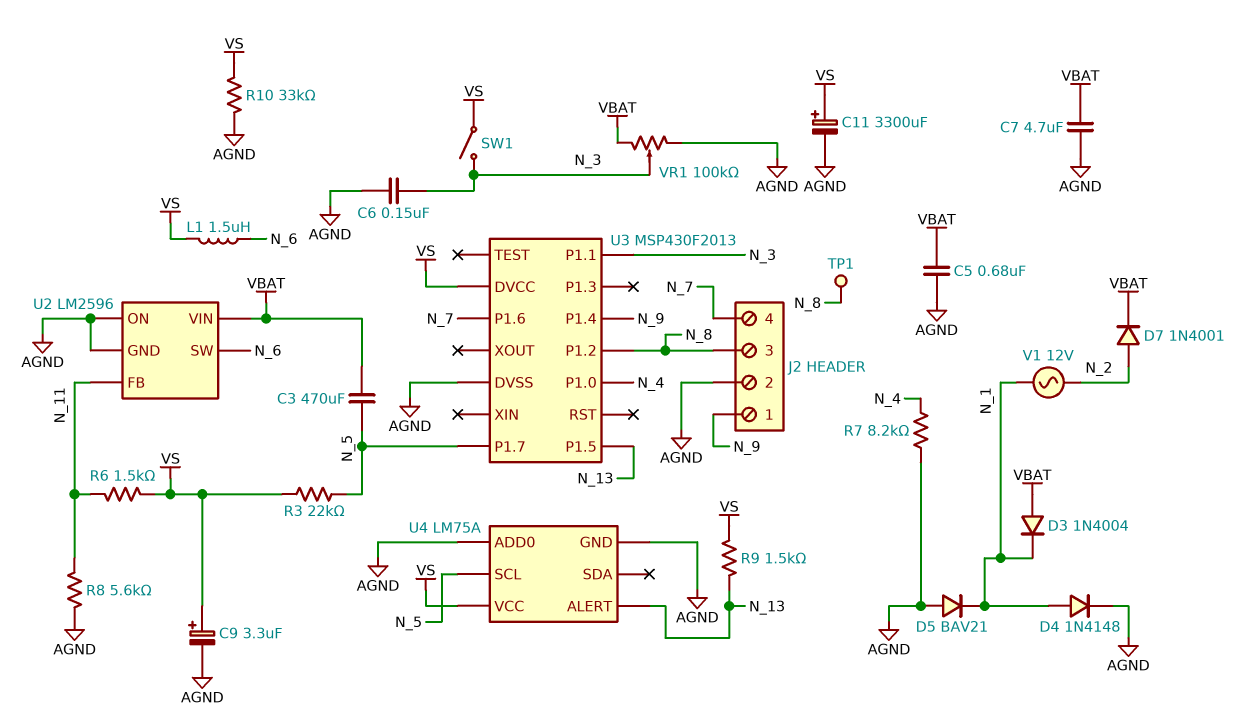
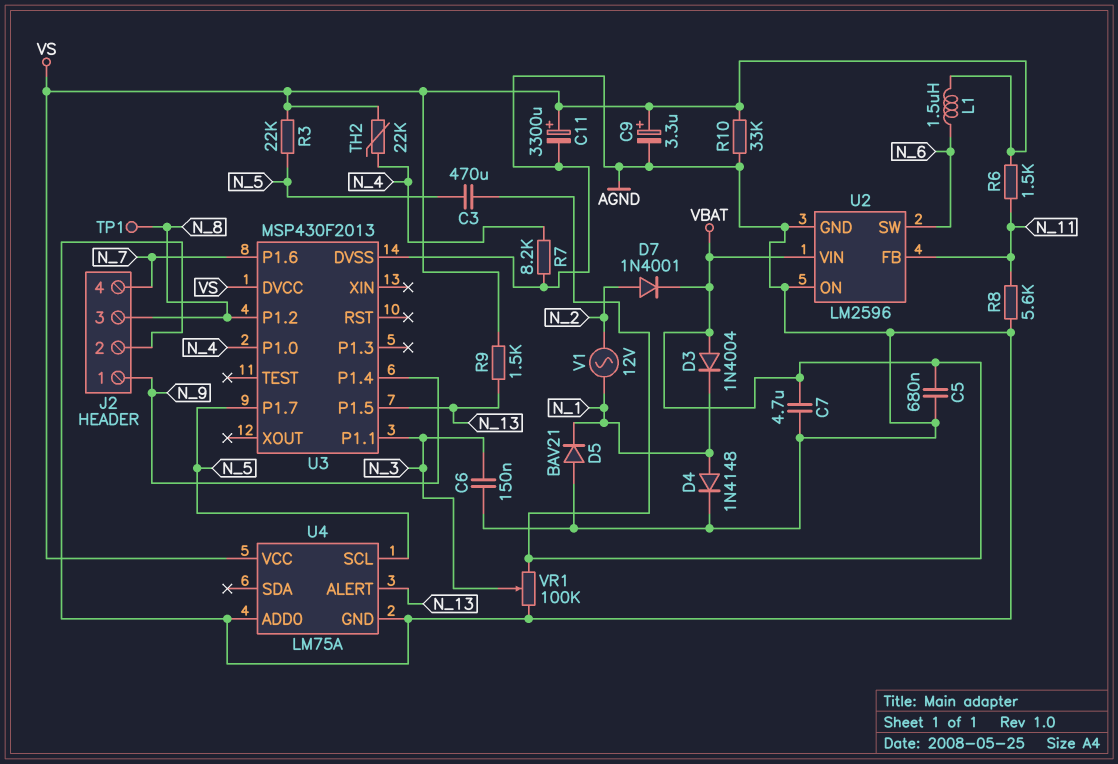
SW1: switch (N_3, VS) -> none
TH2: none -> 22k (N_4, VS)

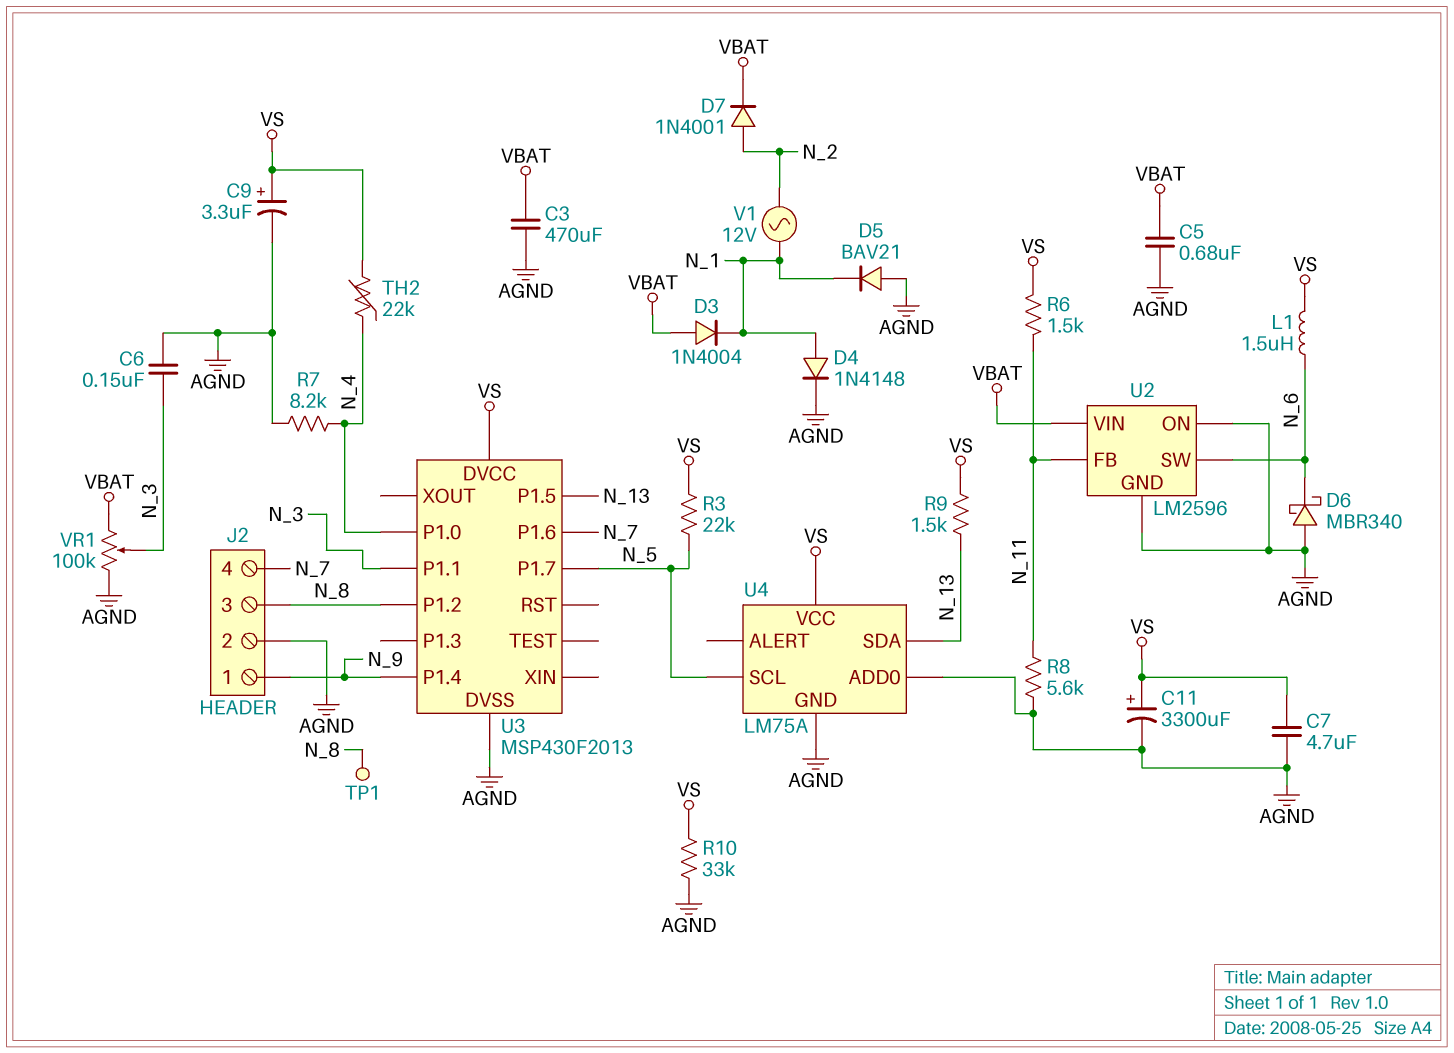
C3: 470uF (N_5, VBAT) -> 470uF (AGND, VBAT)
C7: 4.7uF (AGND, VBAT) -> 4.7uF (AGND, VS)
D6: none -> schottky MBR340 (A AGND, K N_6)
U4 pin ALERT: N_13 -> none
U4 pin SDA: none -> N_13

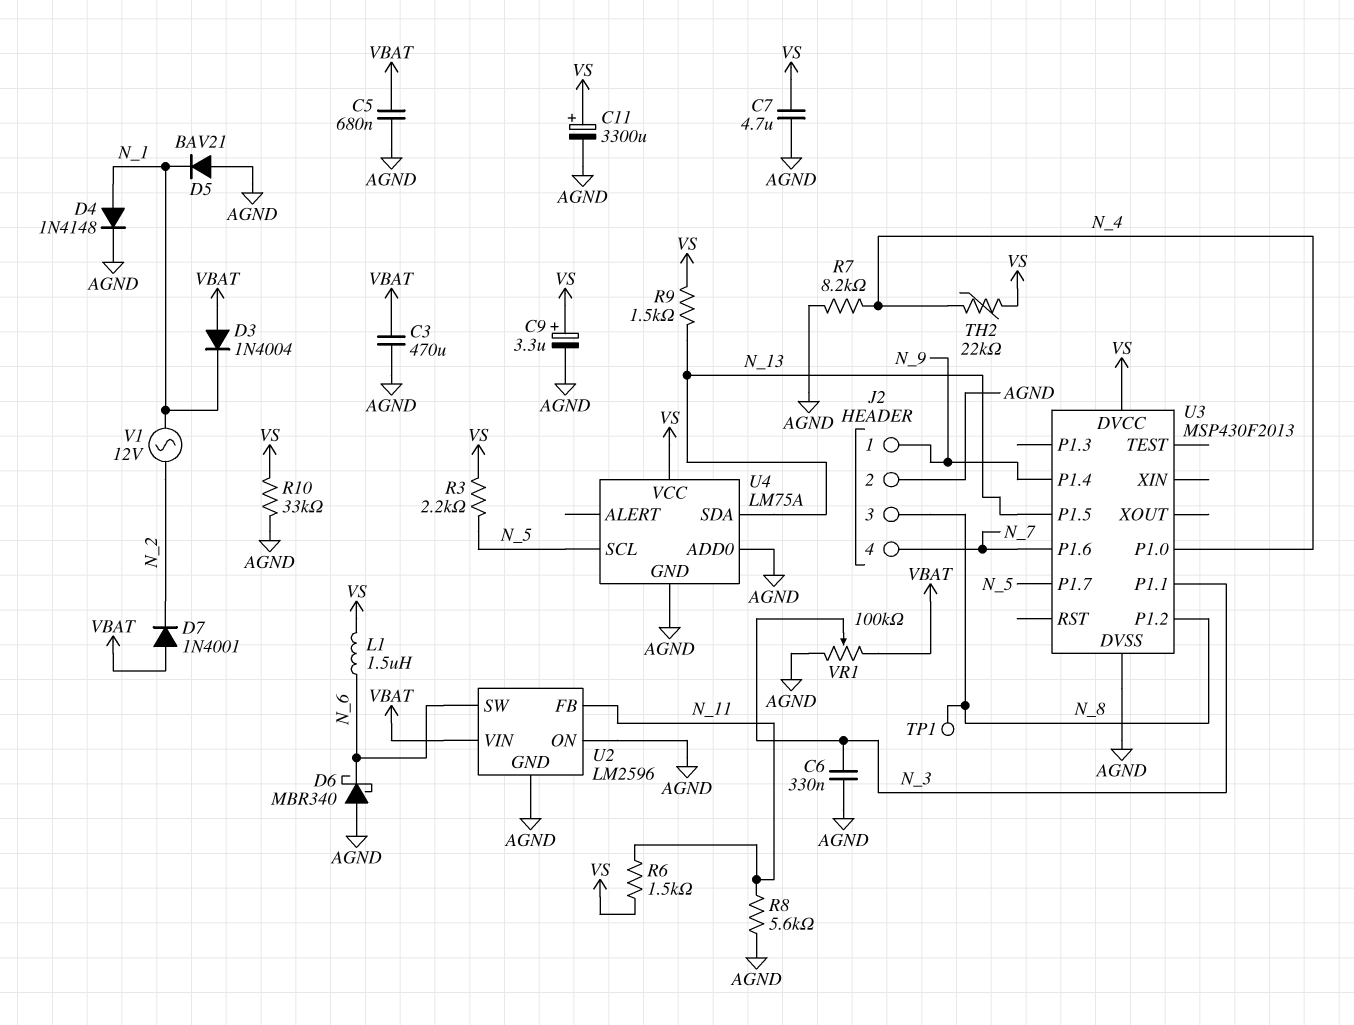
C6: 150nF (AGND, N_3) -> 330nF (AGND, N_3)
D7: diode 1N4001 (A N_2, K VBAT) -> diode 1N4001 (A VBAT, K N_2)
R3: 22k (N_5, VS) -> 2.2k (N_5, VS)

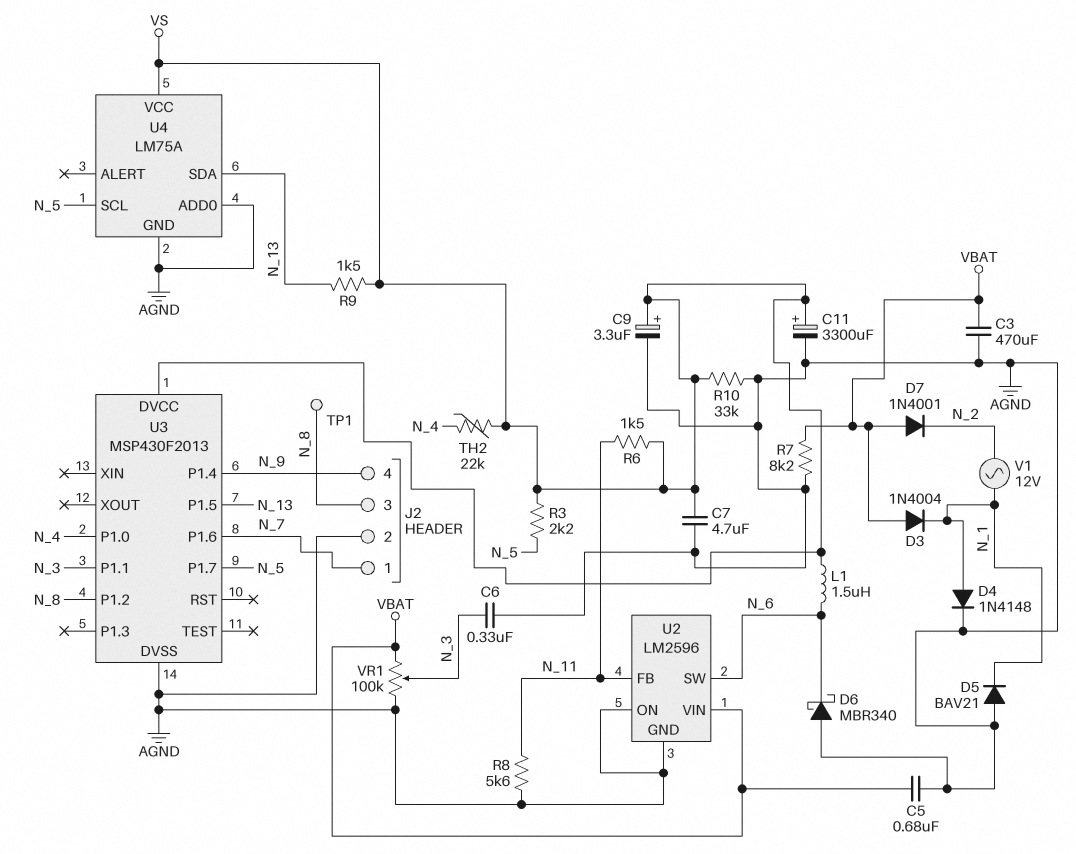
J2 pin 1: N_9 -> N_7
J2 pin 4: N_7 -> N_9
R7: 8.2k (AGND, N_4) -> 8.2k (AGND, VBAT)

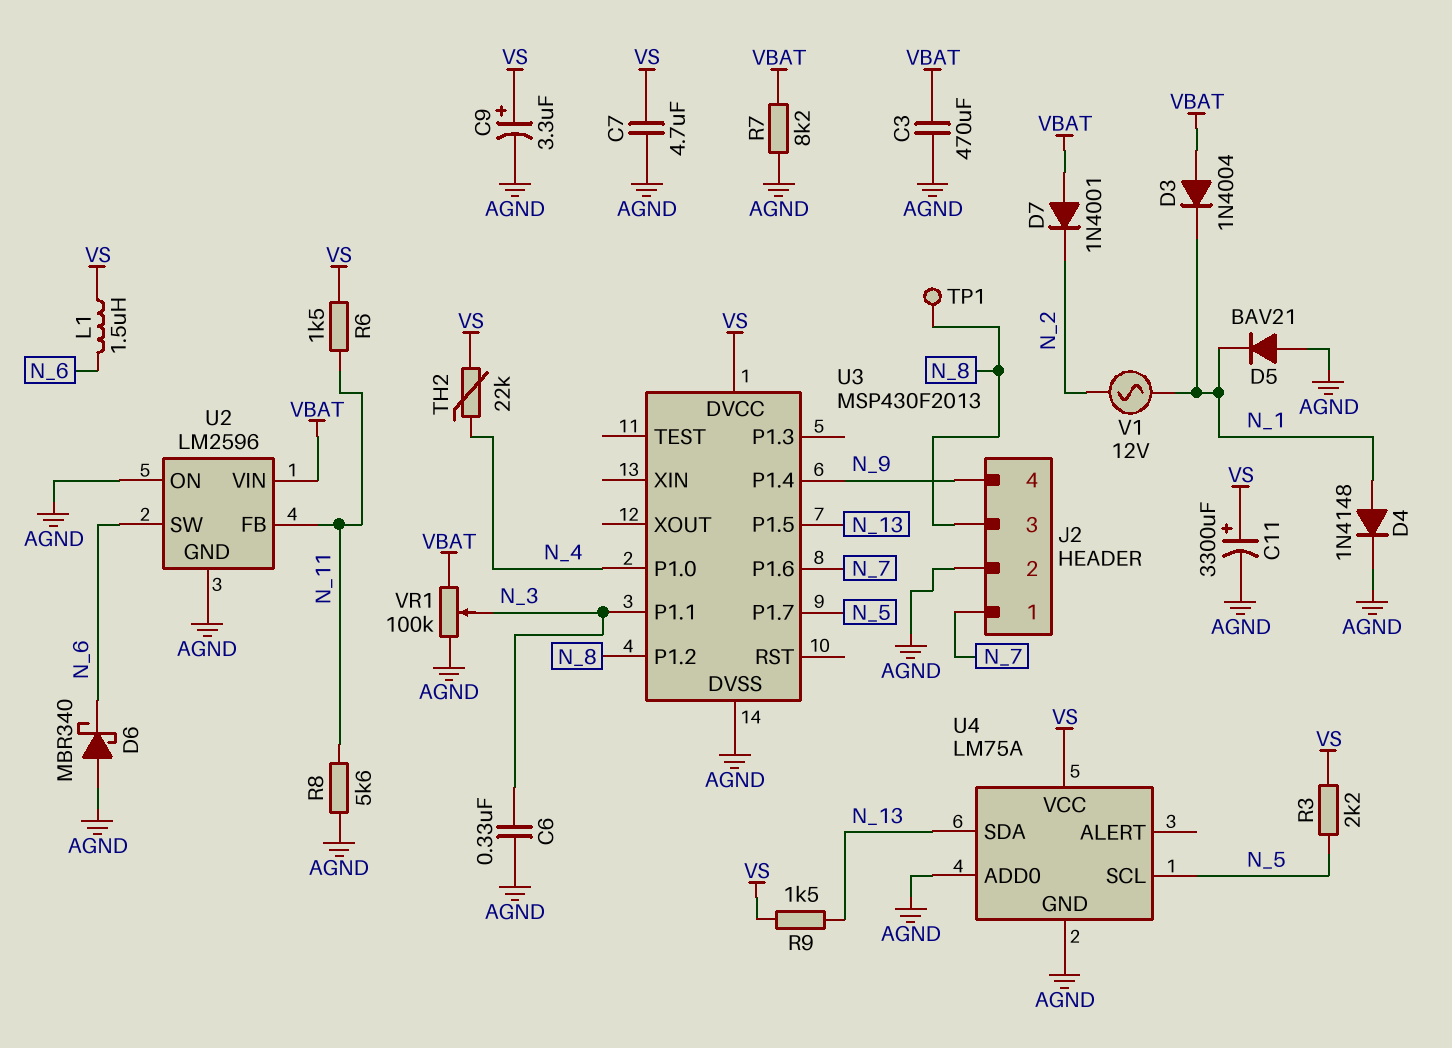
C5: 680nF (AGND, VBAT) -> none
R10: 33k (AGND, VS) -> none

